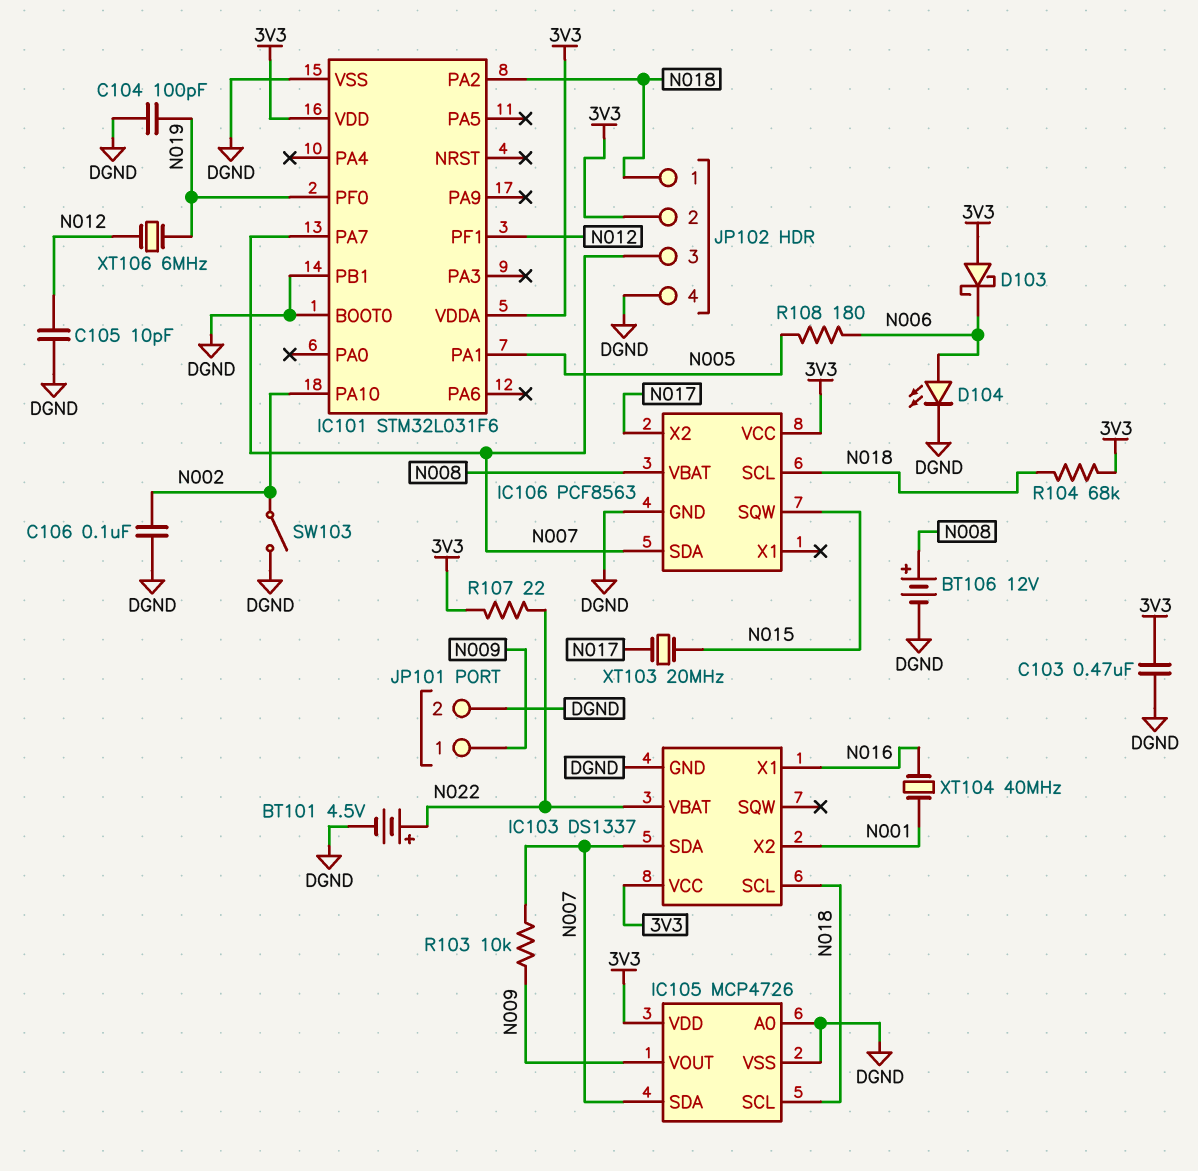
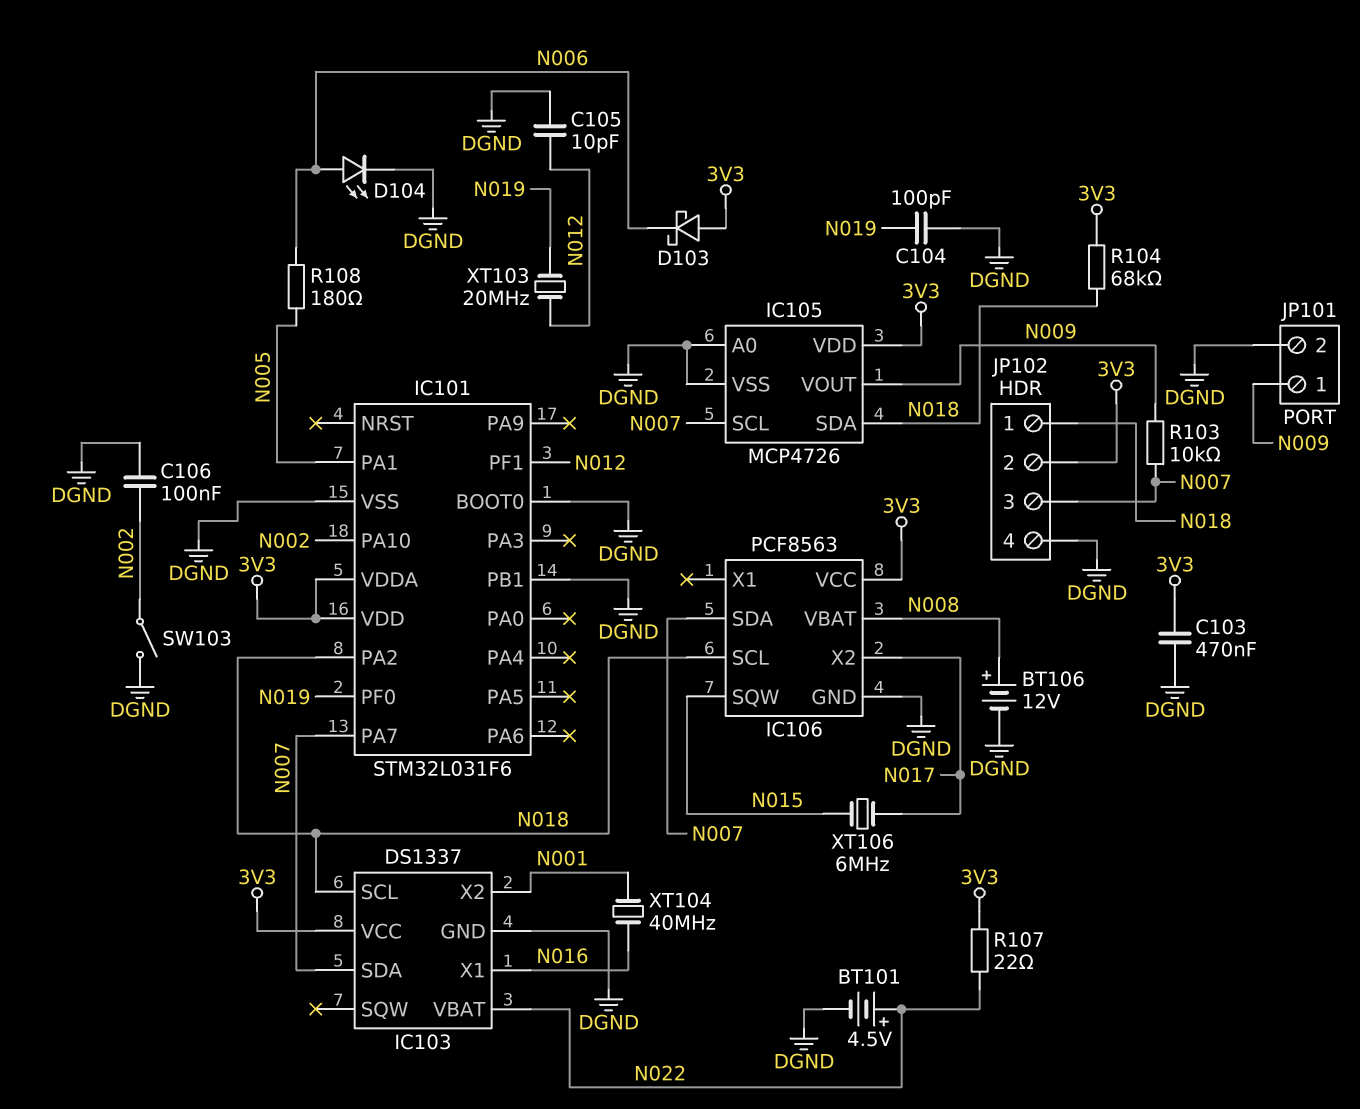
IC105 pin SCL: N018 -> N007
IC105 pin SDA: N007 -> N018
XT103: 20MHz (N015, N017) -> 20MHz (N012, N019)
XT106: 6MHz (N012, N019) -> 6MHz (N015, N017)

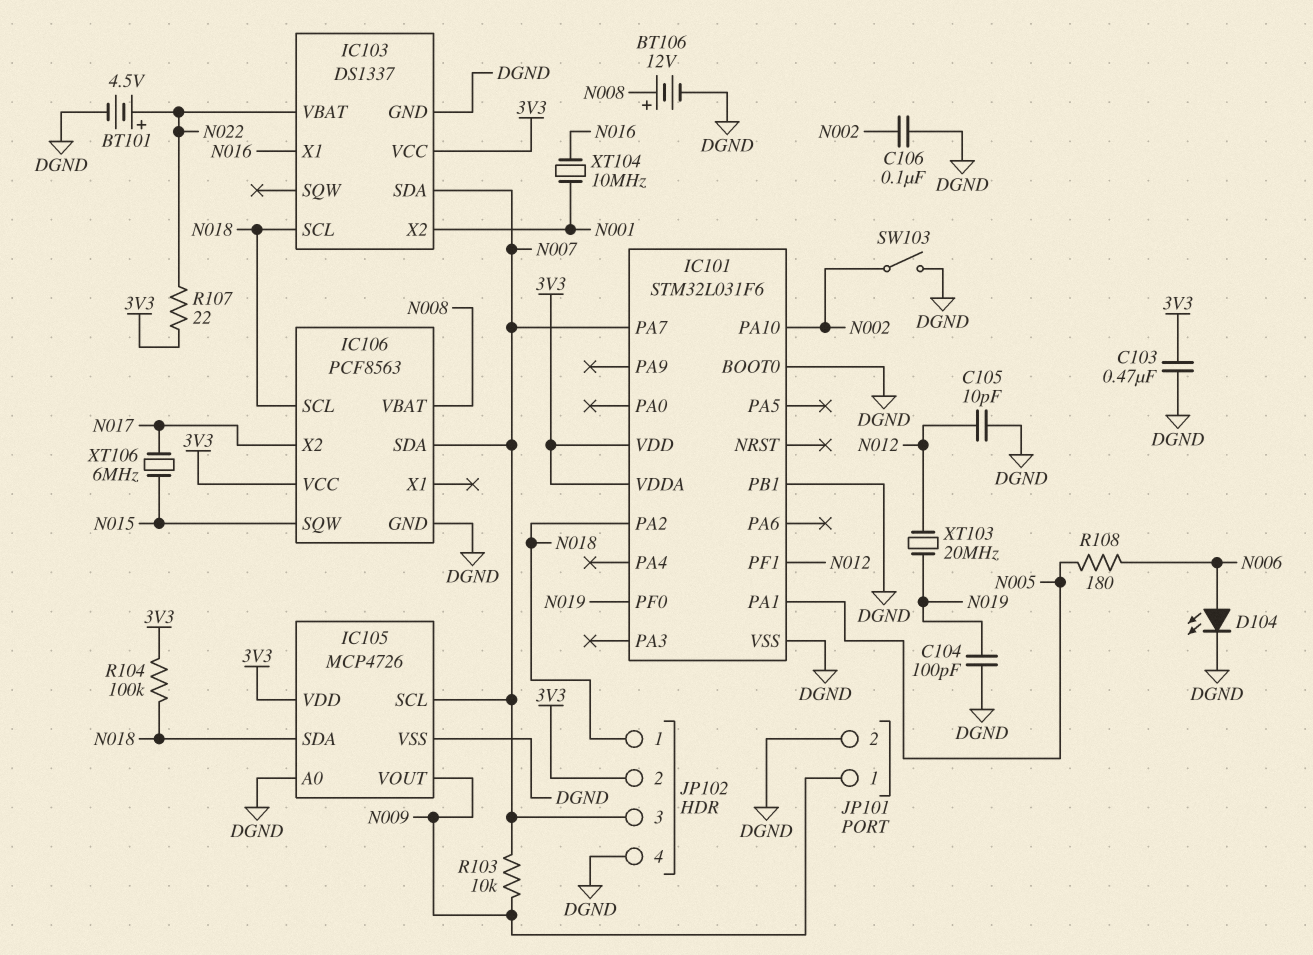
D103: schottky (A 3V3, K N006) -> none
R104: 68k (3V3, N018) -> 100k (3V3, N018)
XT104: 40MHz (N001, N016) -> 10MHz (N001, N016)

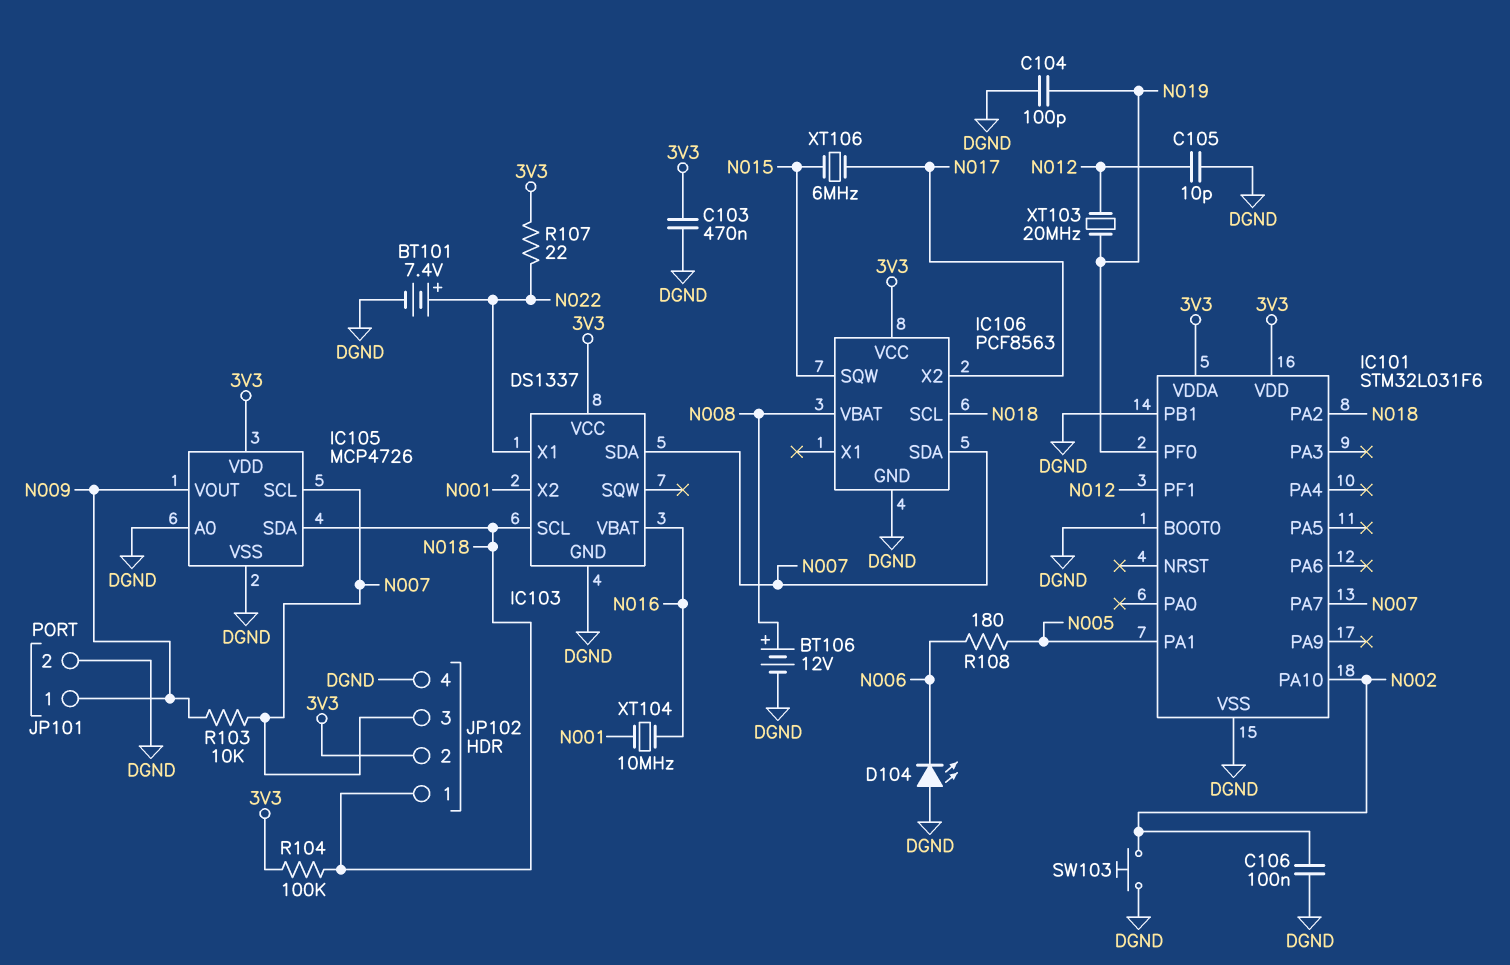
BT101: 4.5V (plus N022, minus DGND) -> 7.4V (plus N022, minus DGND)
D104: LED (A N006, K DGND) -> LED (A DGND, K N006)
IC103 pin VBAT: N022 -> N016
IC103 pin X1: N016 -> N022
SW103: switch (DGND, N002) -> button (DGND, N002)

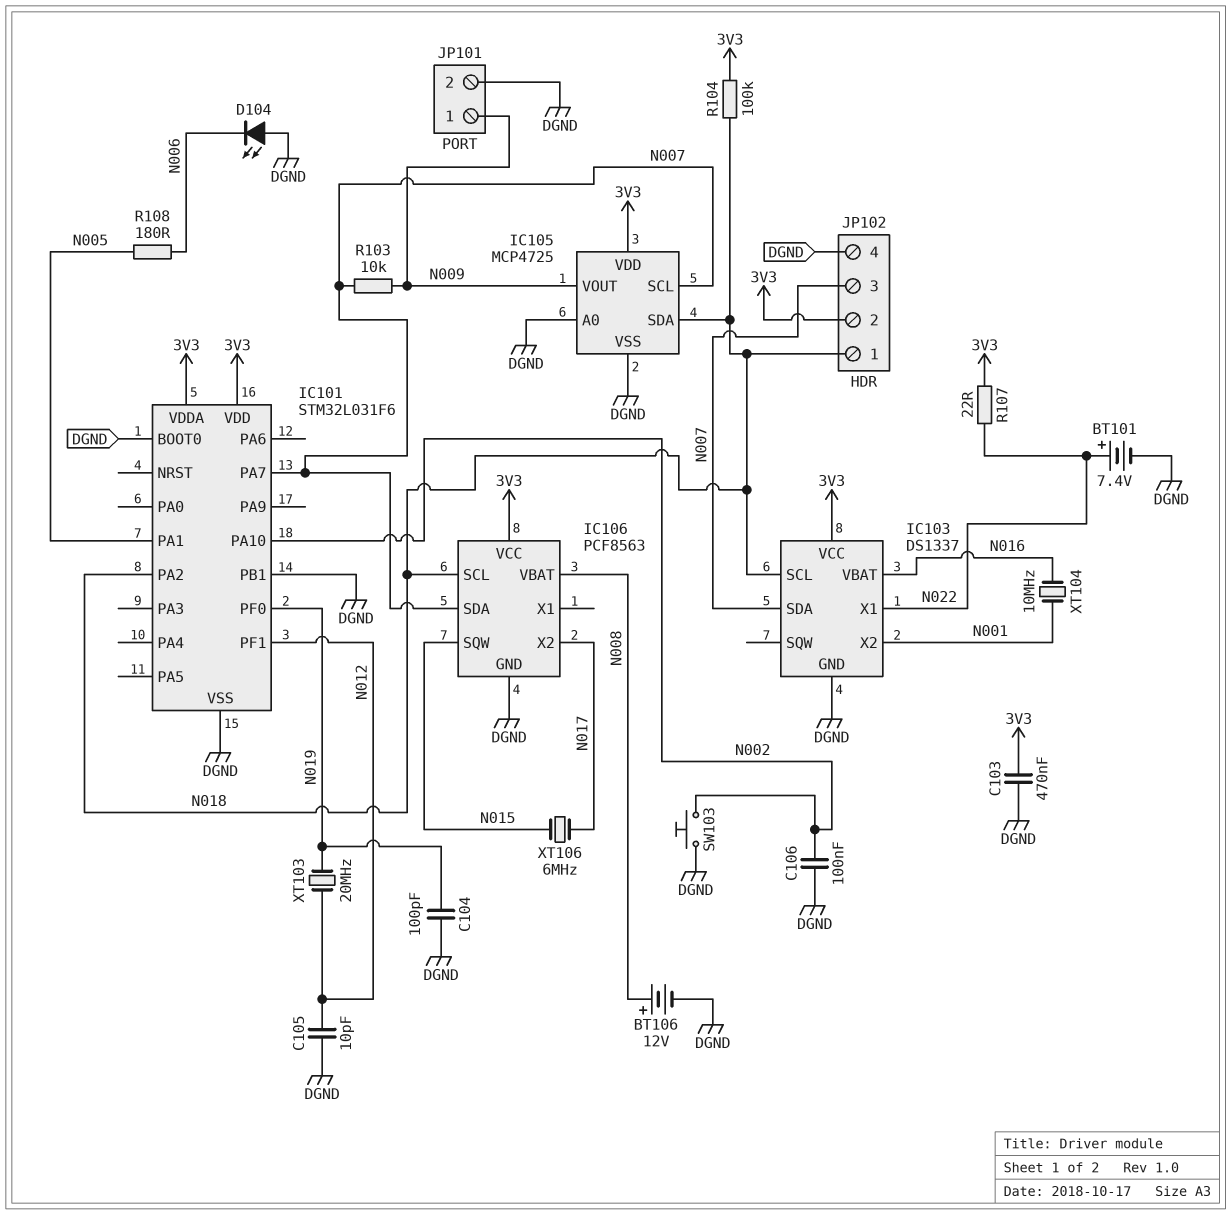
IC105: MCP4726 -> MCP4725

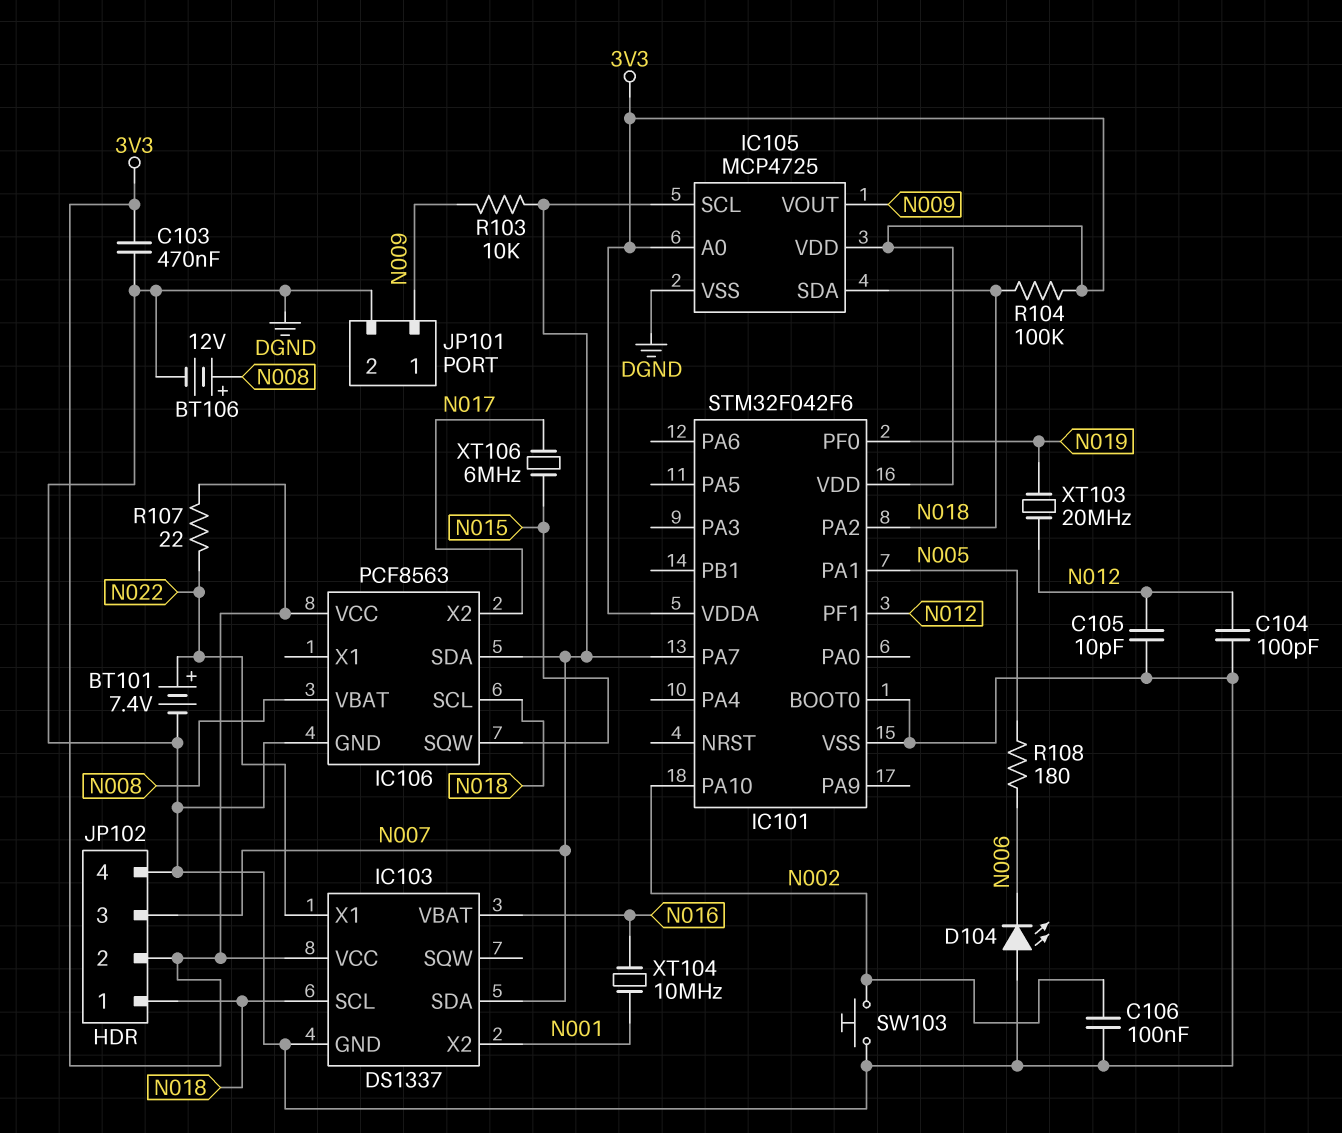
C104: 100pF (DGND, N019) -> 100pF (DGND, N012)
IC101: STM32L031F6 -> STM32F042F6
IC101 pin PB1: DGND -> none
IC105 pin A0: DGND -> 3V3

